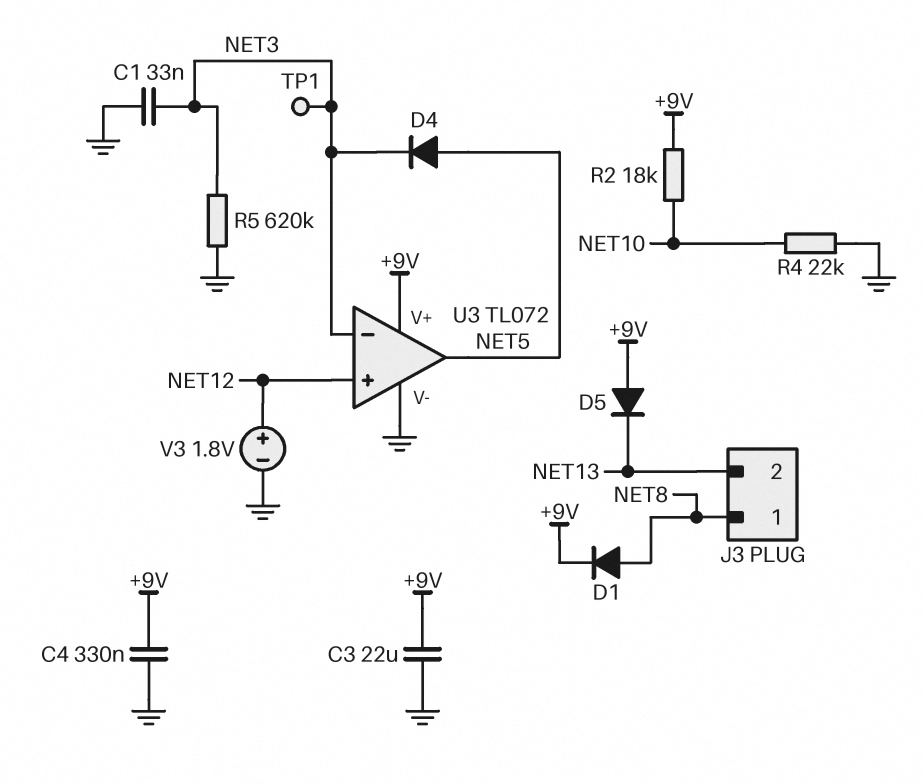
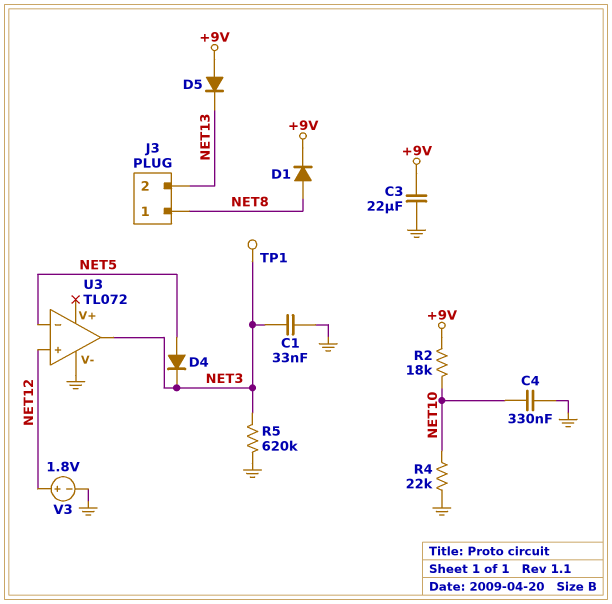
C4: 330nF (+9V, GND) -> 330nF (GND, NET10)
U3 pin V+: +9V -> none
U3 pin in-: NET3 -> NET5
U3 pin out: NET5 -> NET3

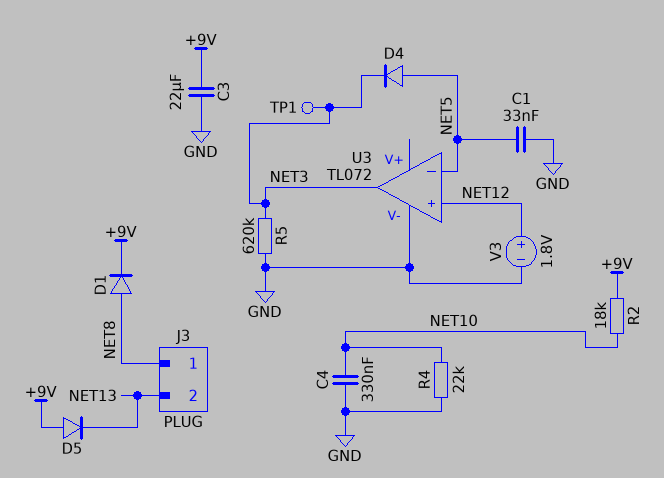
C1: 33nF (GND, NET3) -> 33nF (GND, NET5)

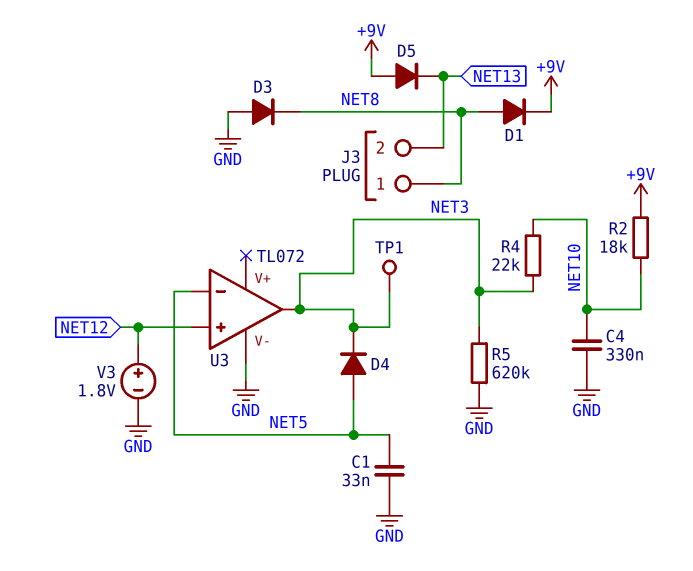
C3: 22uF (+9V, GND) -> none
D3: none -> diode (A GND, K NET8)
R4: 22k (GND, NET10) -> 22k (NET3, NET10)

